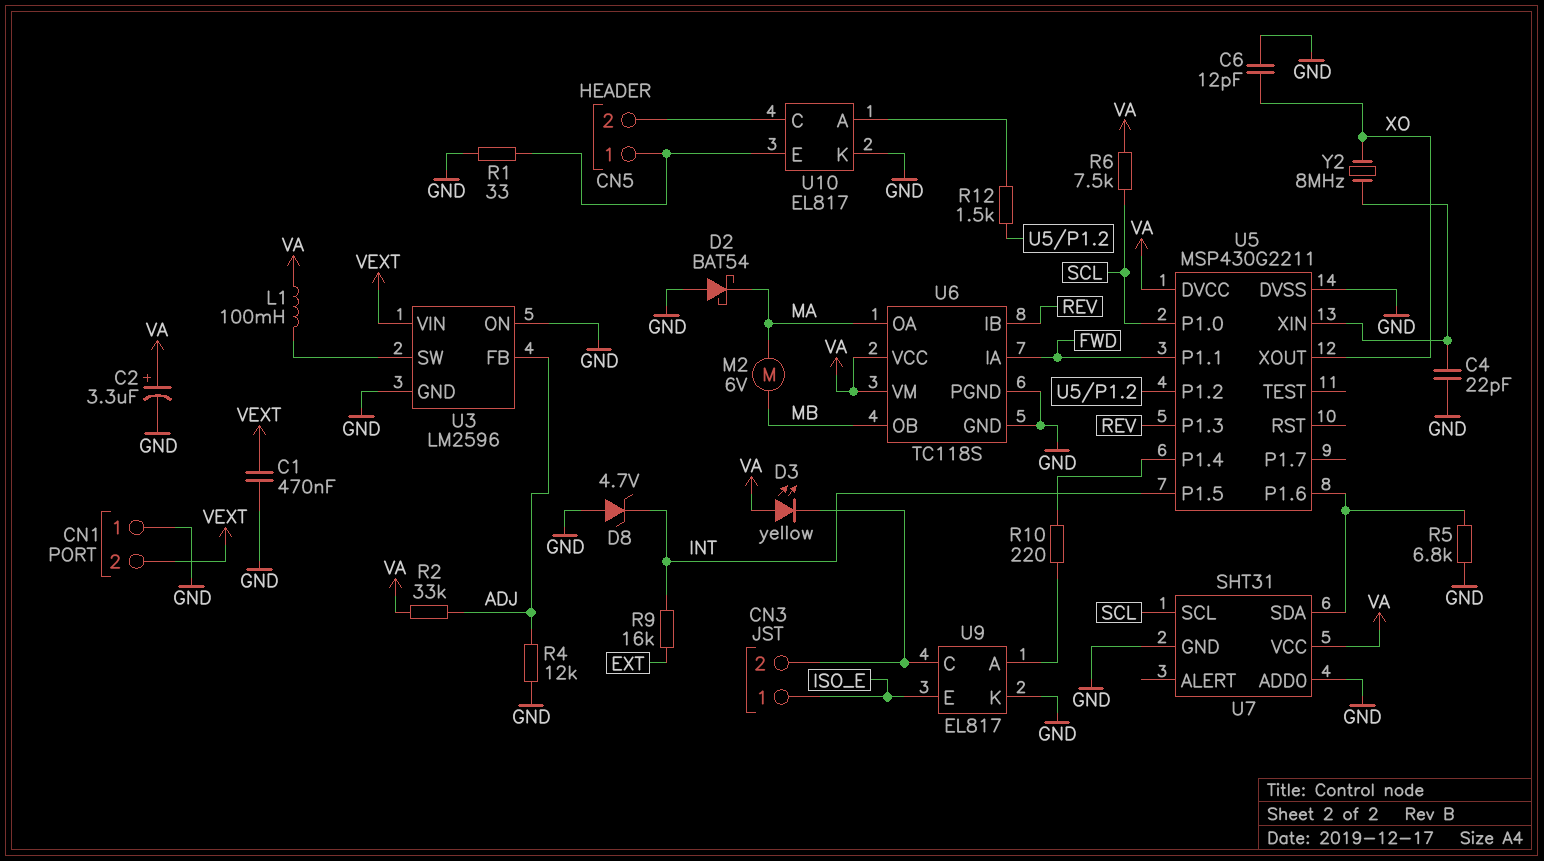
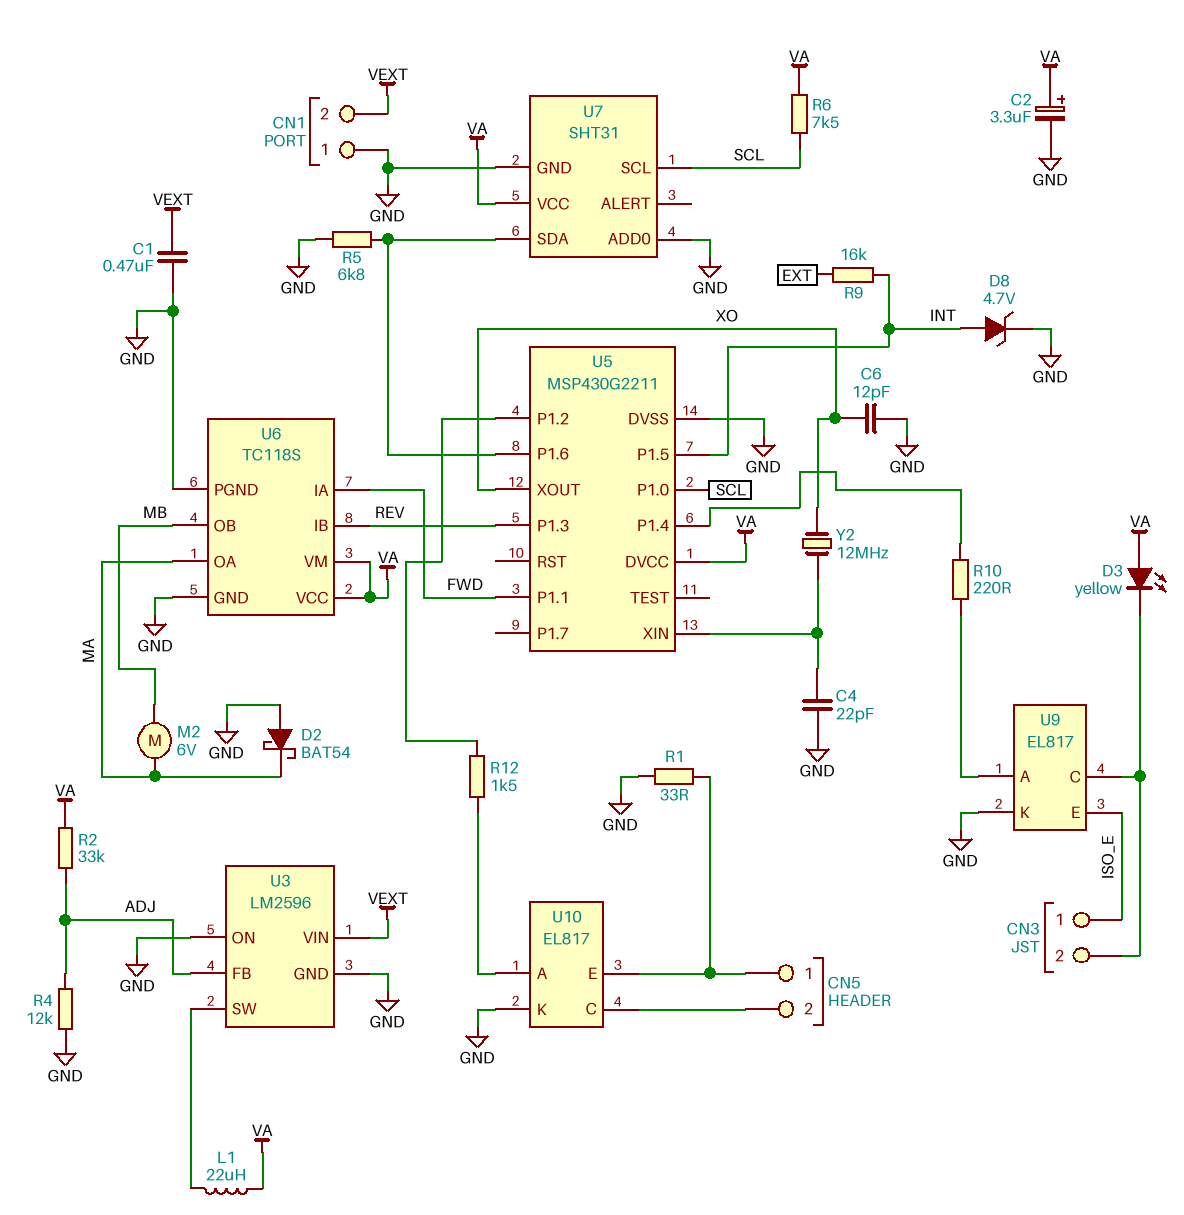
D8: zener 4.7V (A GND, K INT) -> zener 4.7V (A INT, K GND)
L1: 100mH (U3/SW, VA) -> 22uH (U3/SW, VA)
Y2: 8MHz (U5/XIN, XO) -> 12MHz (U5/XIN, XO)

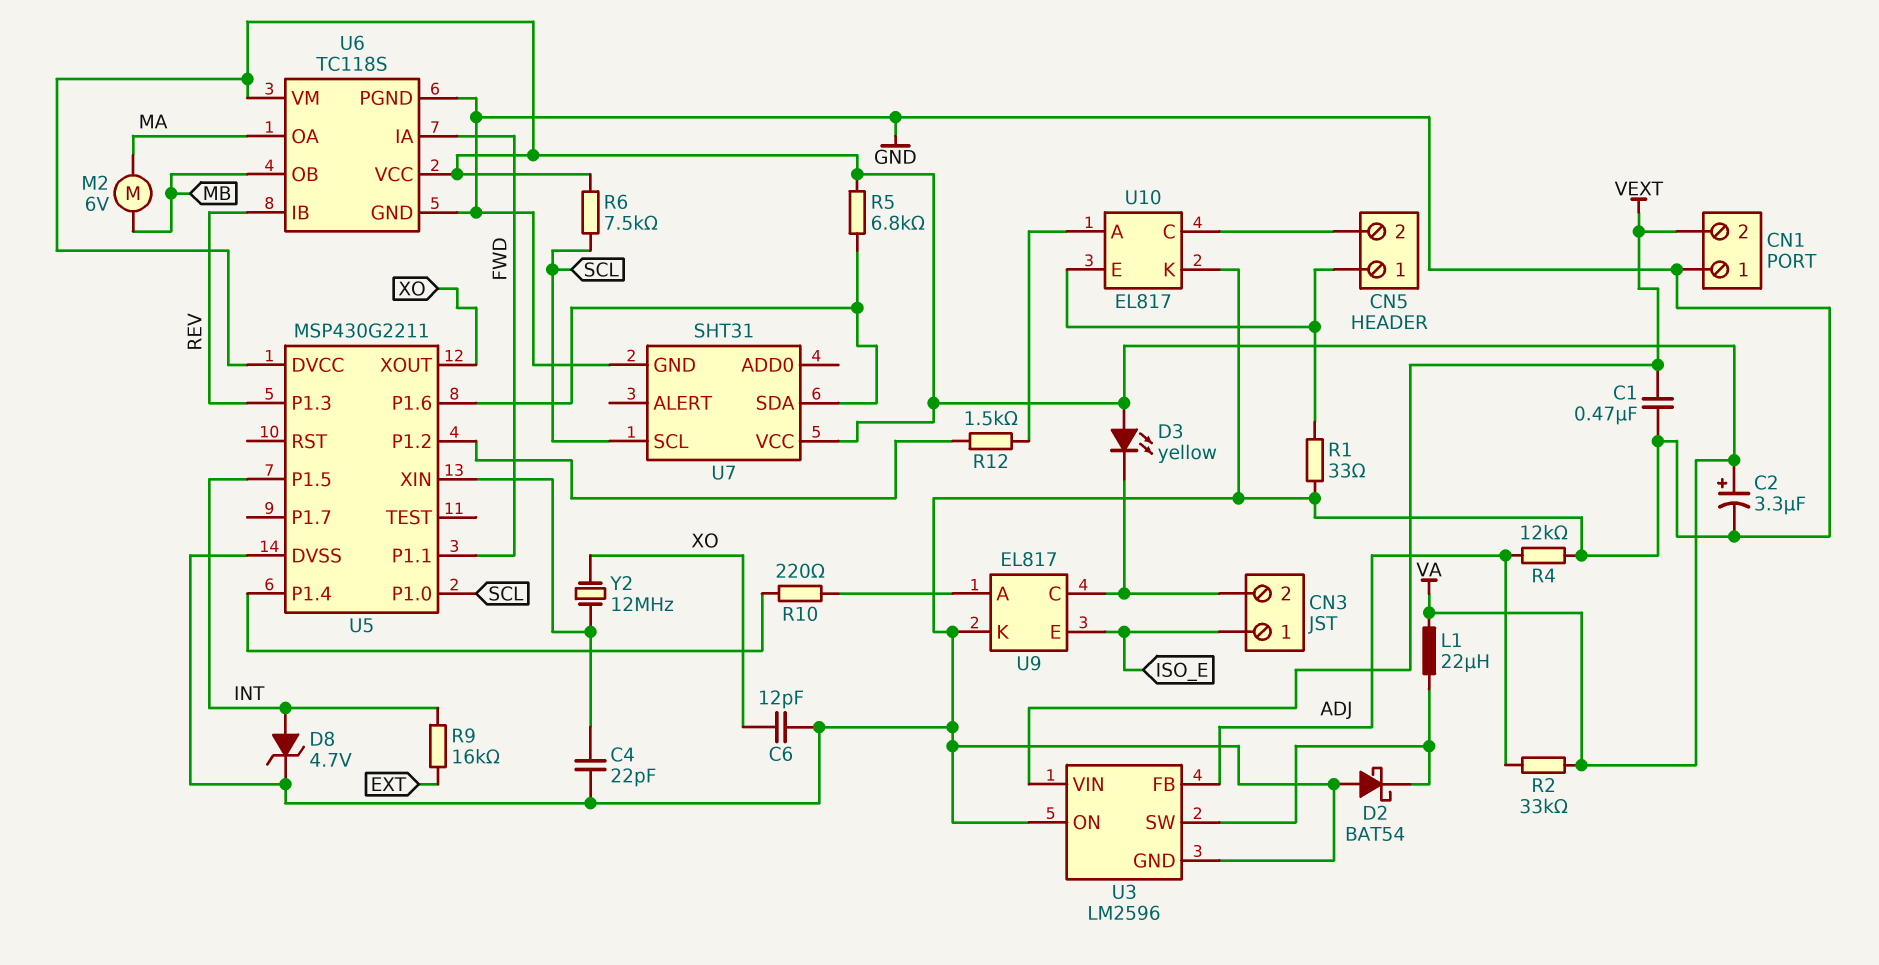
D2: schottky BAT54 (A GND, K MA) -> schottky BAT54 (A GND, K U3/SW)
R5: 6.8k (GND, U5/P1.6) -> 6.8k (U5/P1.6, VA)
U7 pin ADD0: GND -> none

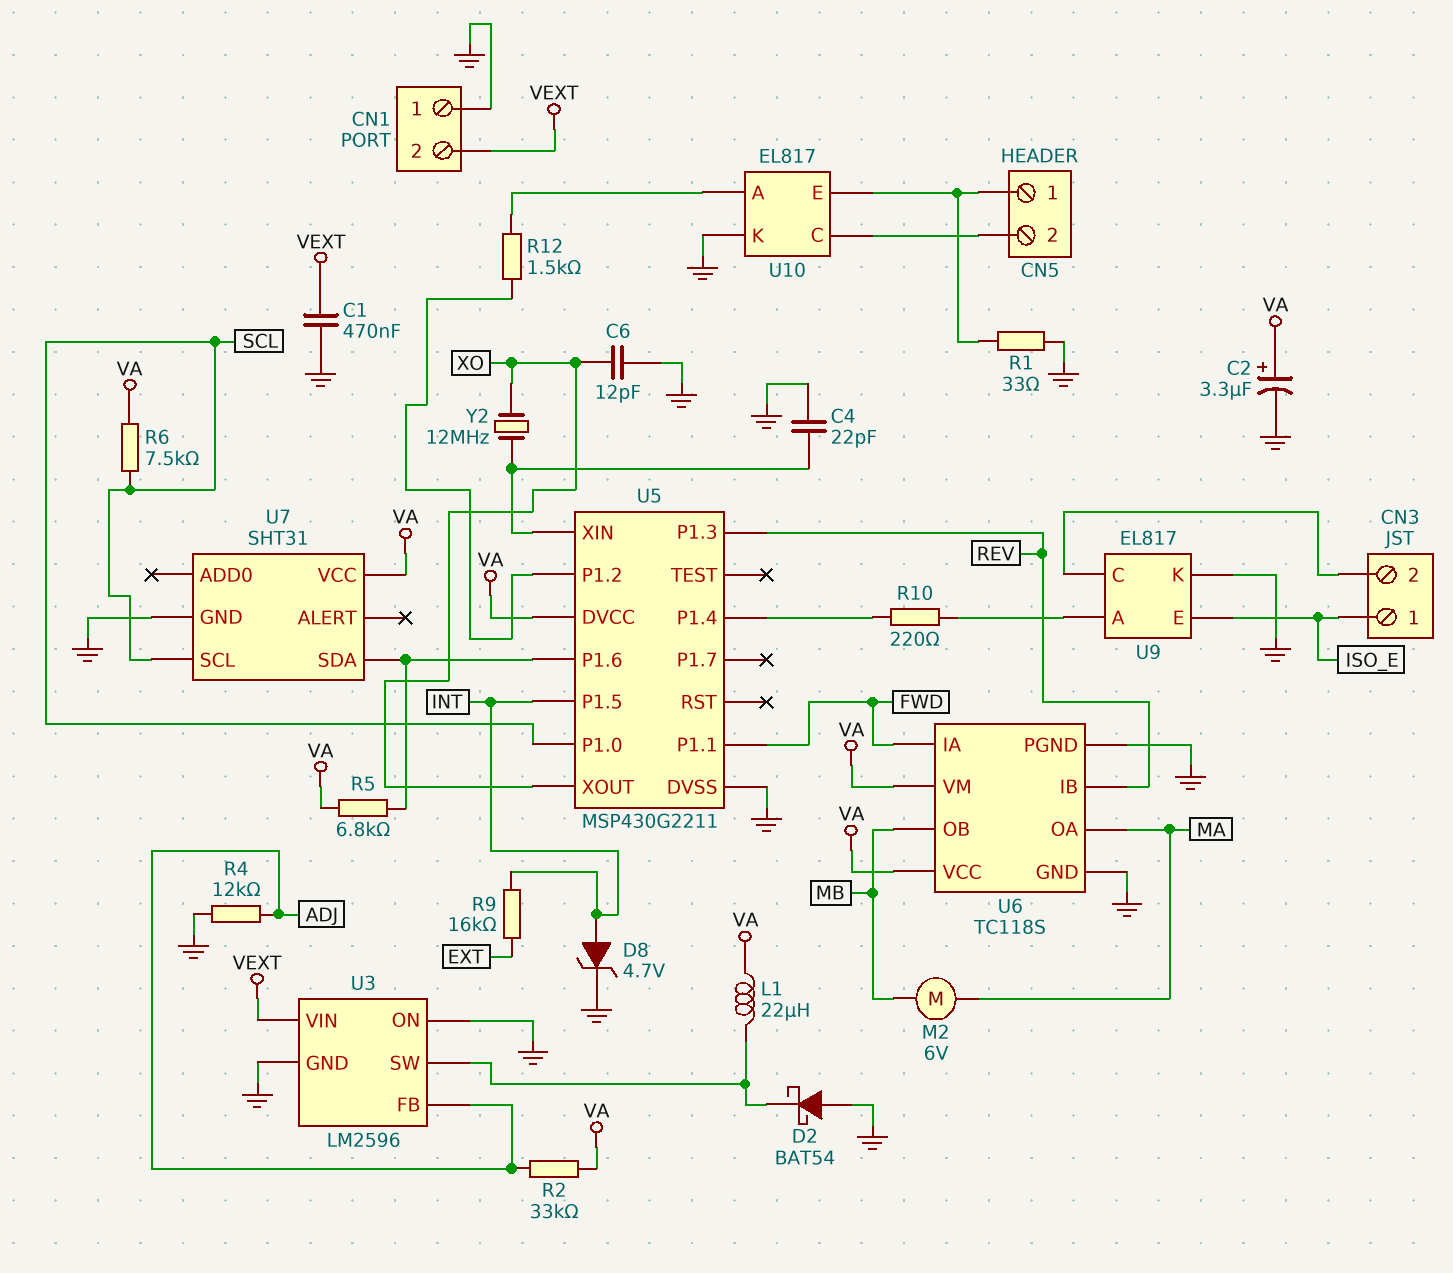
D3: LED yellow (A VA, K CN3/2) -> none

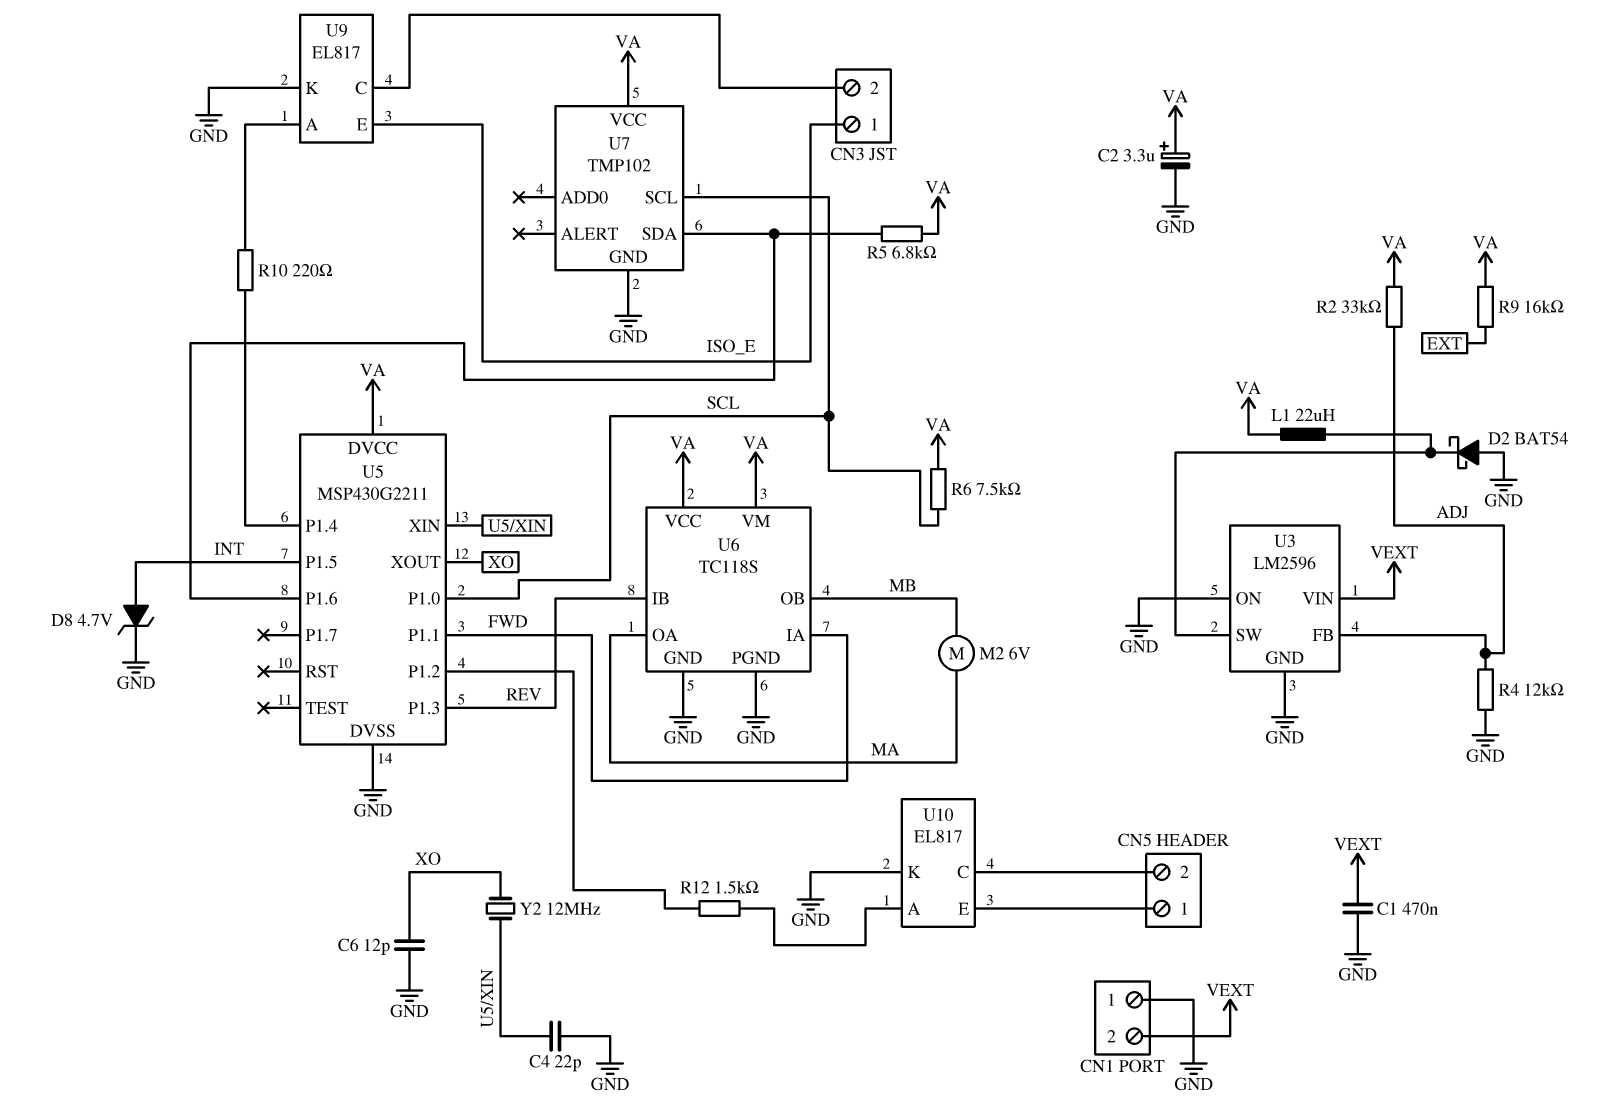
R1: 33 (CN5/1, GND) -> none
R9: 16k (EXT, INT) -> 16k (EXT, VA)
U7: SHT31 -> TMP102

